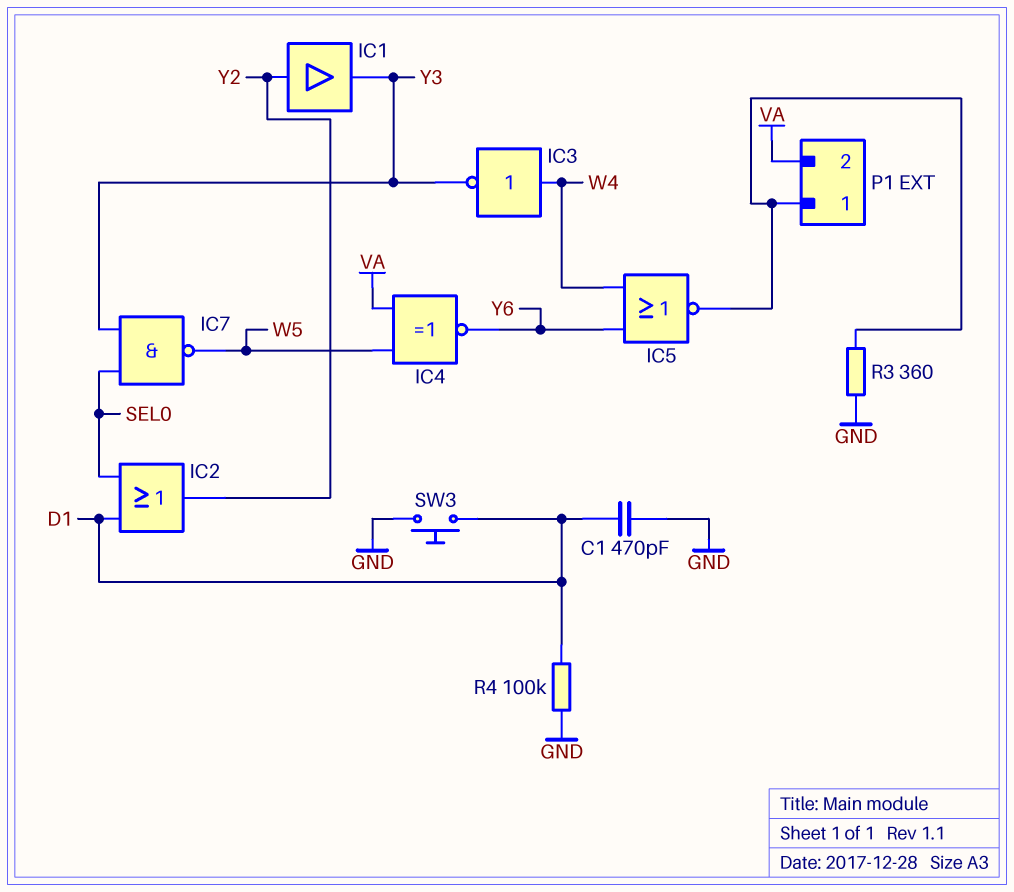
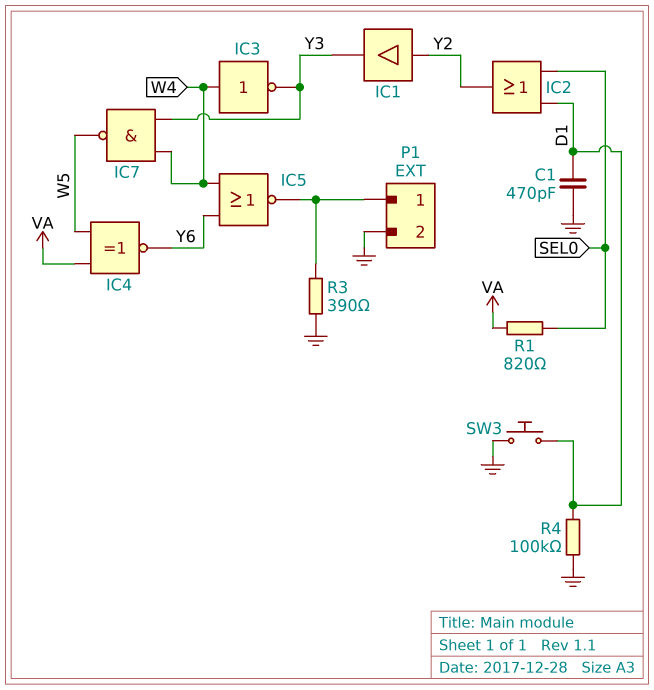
IC7: NAND (in SEL0, in Y3, out W5) -> NAND (in W4, in Y3, out W5)
P1 pin 2: VA -> GND
R1: none -> 820 (SEL0, VA)
R3: 360 (GND, P1/1) -> 390 (GND, P1/1)

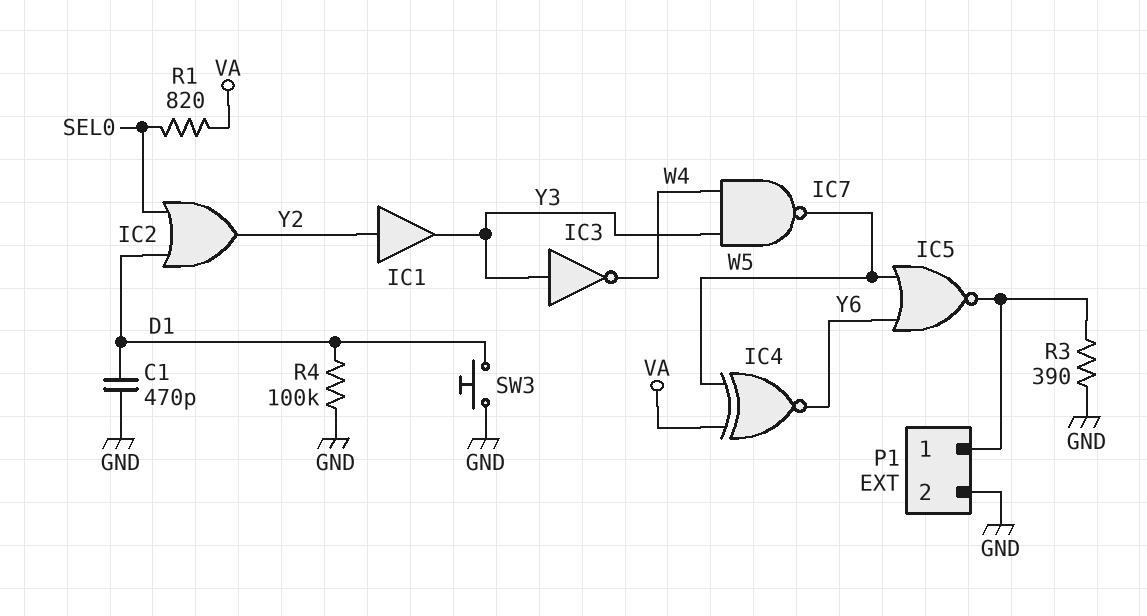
IC3: NOT (in W4, out Y3) -> NOT (in Y3, out W4)
IC5: NOR (in W4, in Y6, out P1/1) -> NOR (in W5, in Y6, out P1/1)

